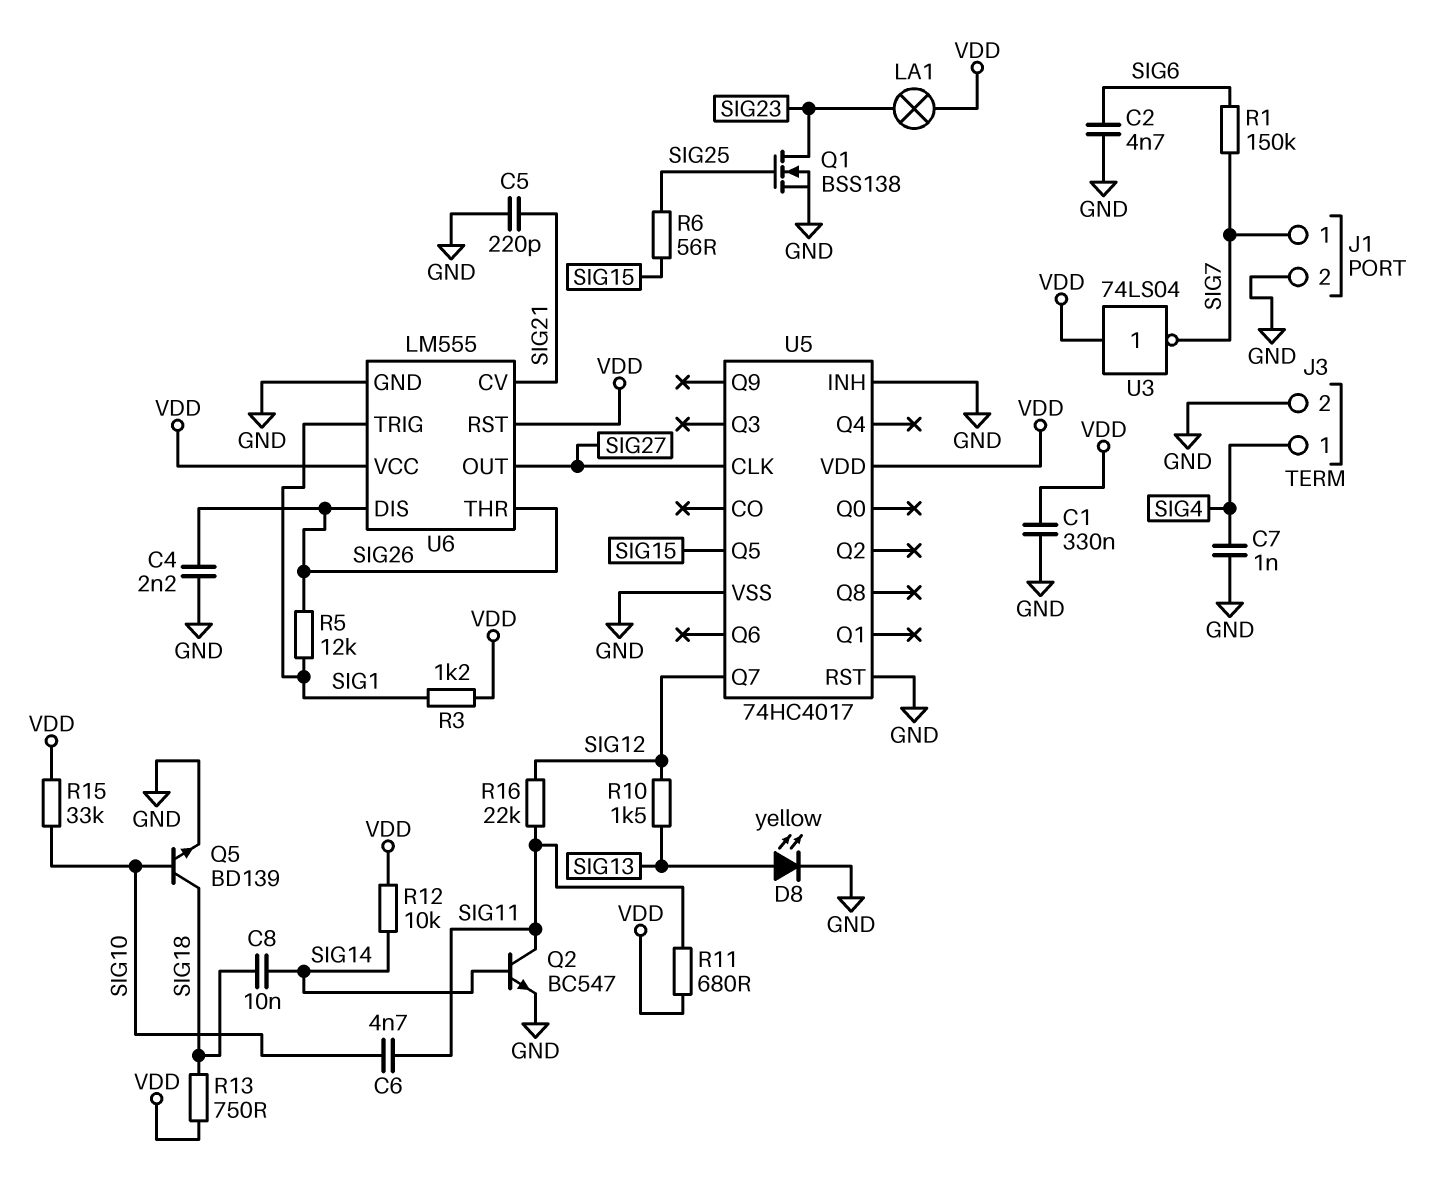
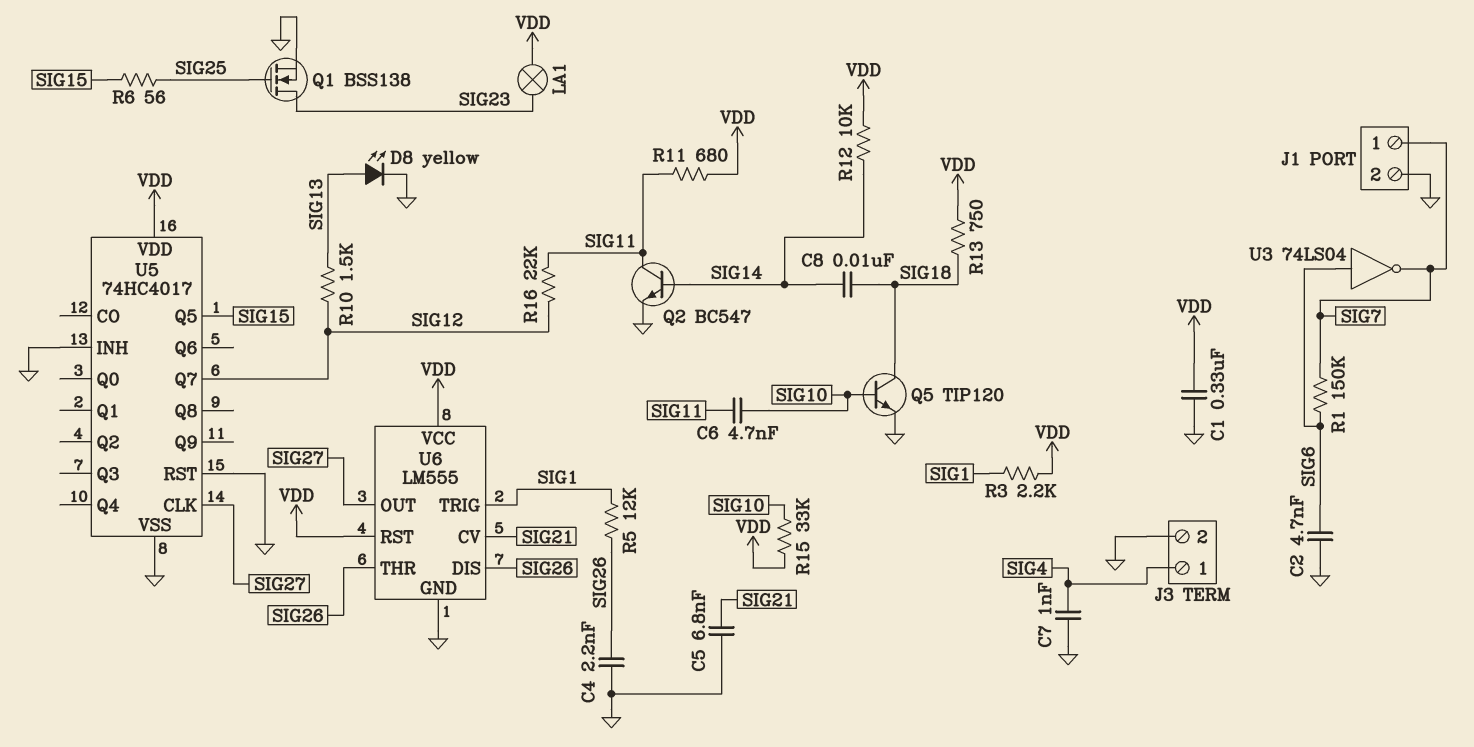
C5: 220pF (GND, SIG21) -> 6.8nF (GND, SIG21)
Q5: NPN BD139 (B SIG10, C SIG18, E GND) -> NPN TIP120 (B SIG10, C SIG18, E GND)
R3: 1.2k (SIG1, VDD) -> 2.2k (SIG1, VDD)
U3: NOT 74LS04 (in VDD, out SIG7) -> NOT 74LS04 (in SIG6, out SIG7)

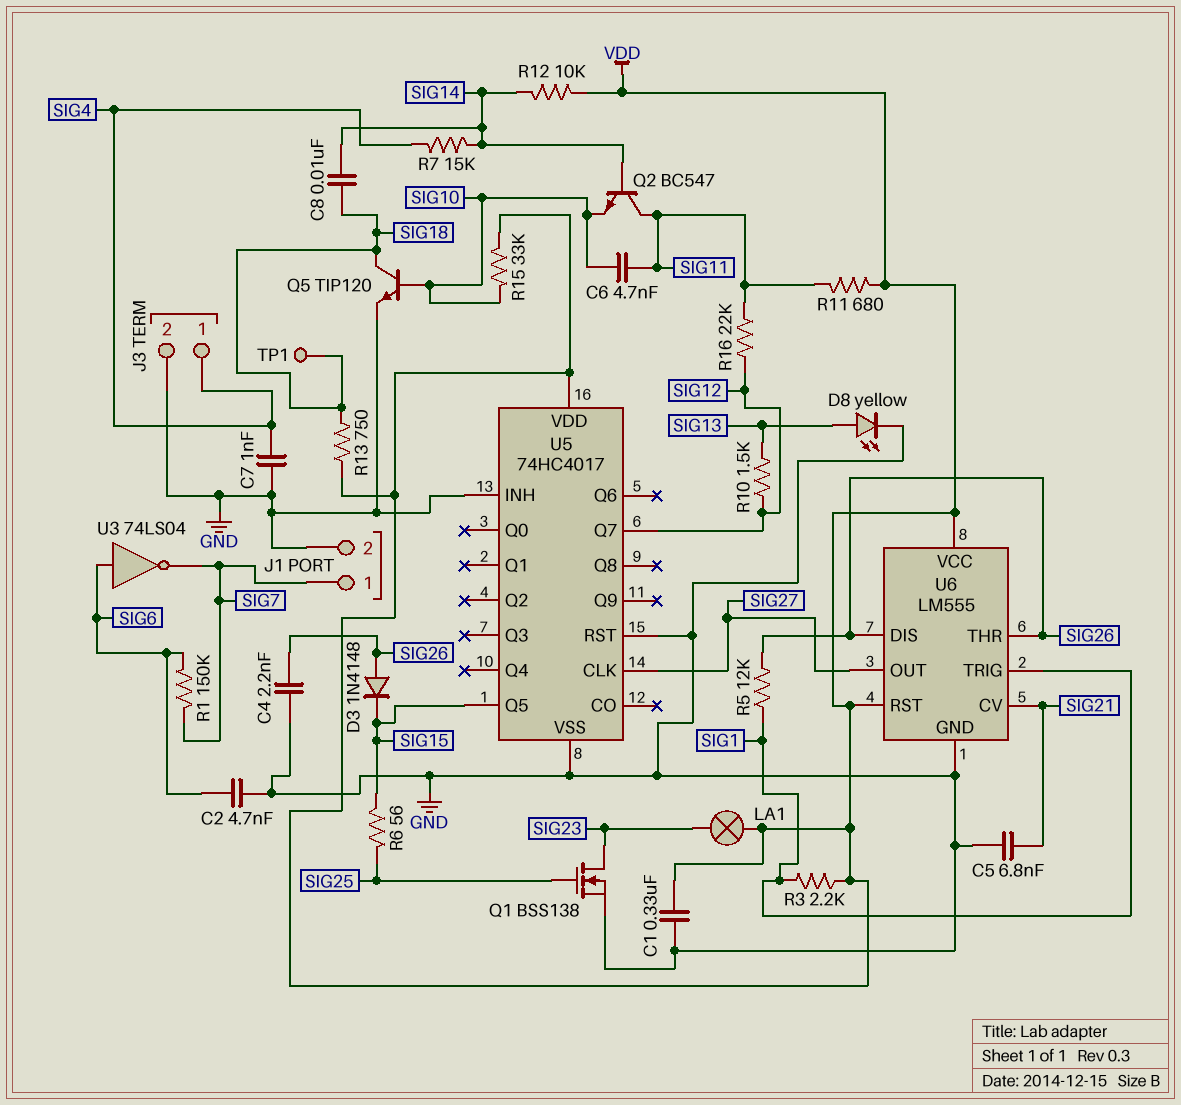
D3: none -> diode 1N4148 (A SIG26, K SIG15)
Q2: NPN BC547 (B SIG14, C SIG11, E GND) -> NPN BC547 (B SIG14, C SIG11, E SIG10)
R7: none -> 15k (SIG4, SIG14)
TP1: none -> test point (SIG18)

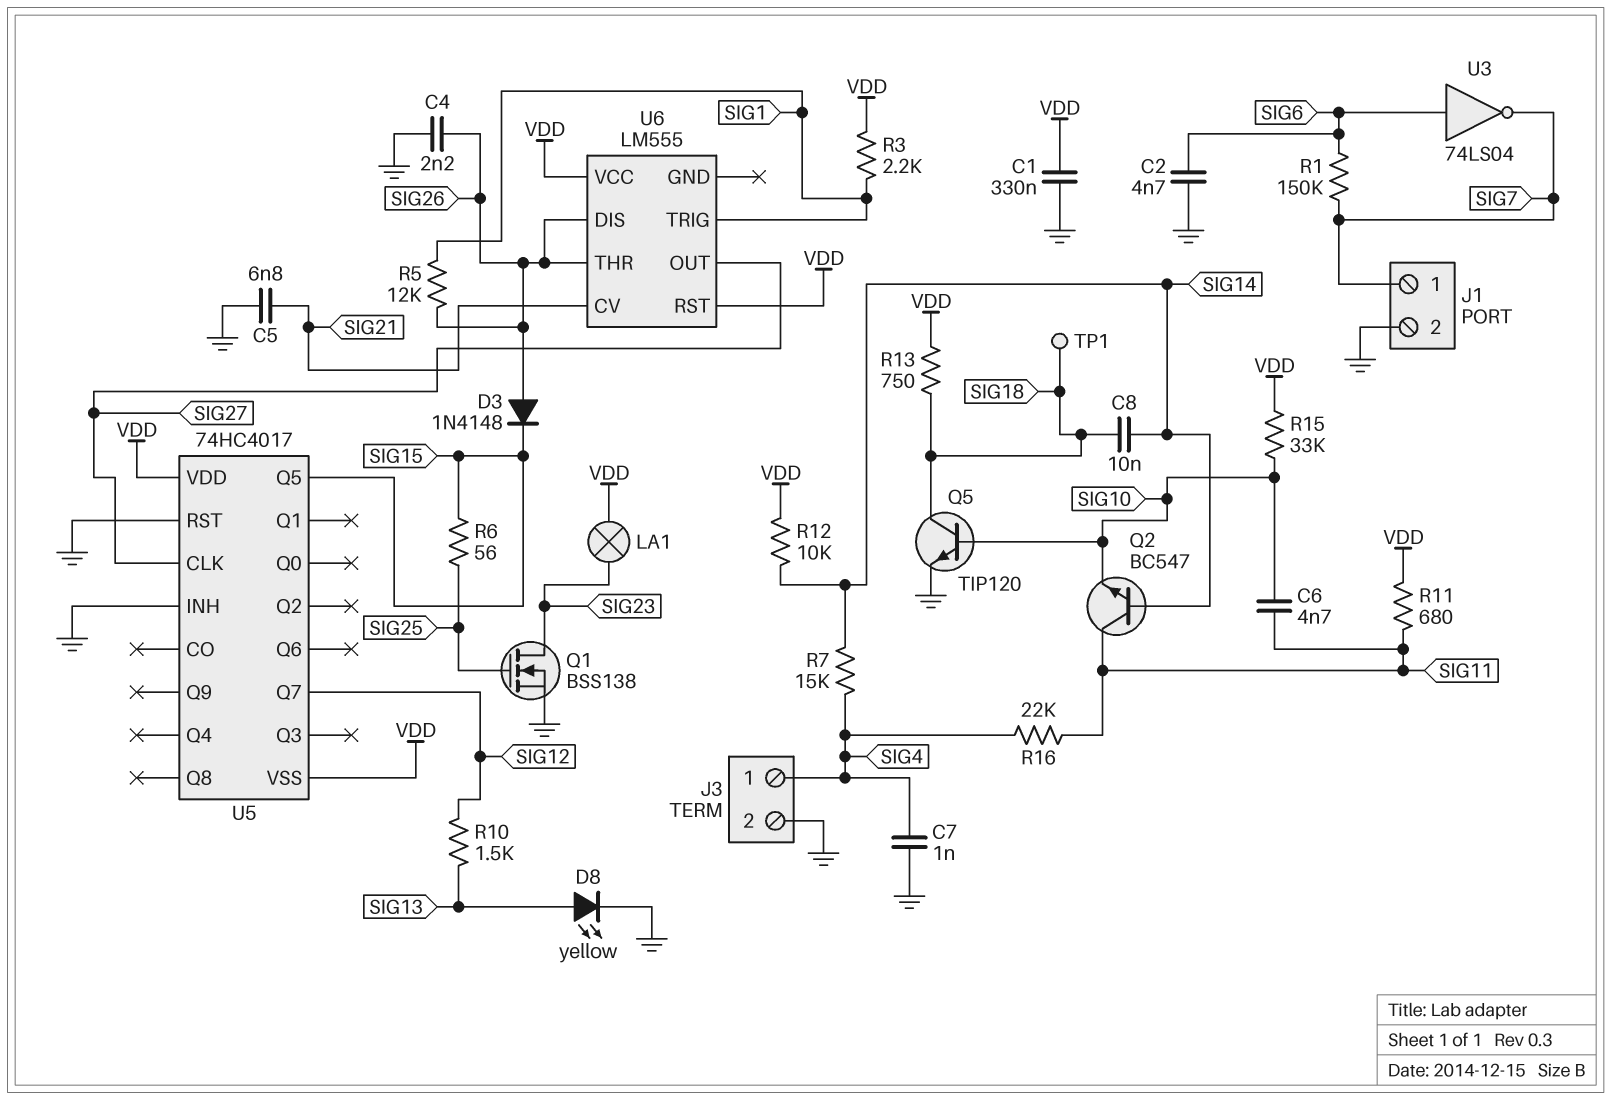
R16: 22k (SIG11, SIG12) -> 22k (SIG4, SIG11)
U5 pin VSS: GND -> VDD
U6 pin GND: GND -> none

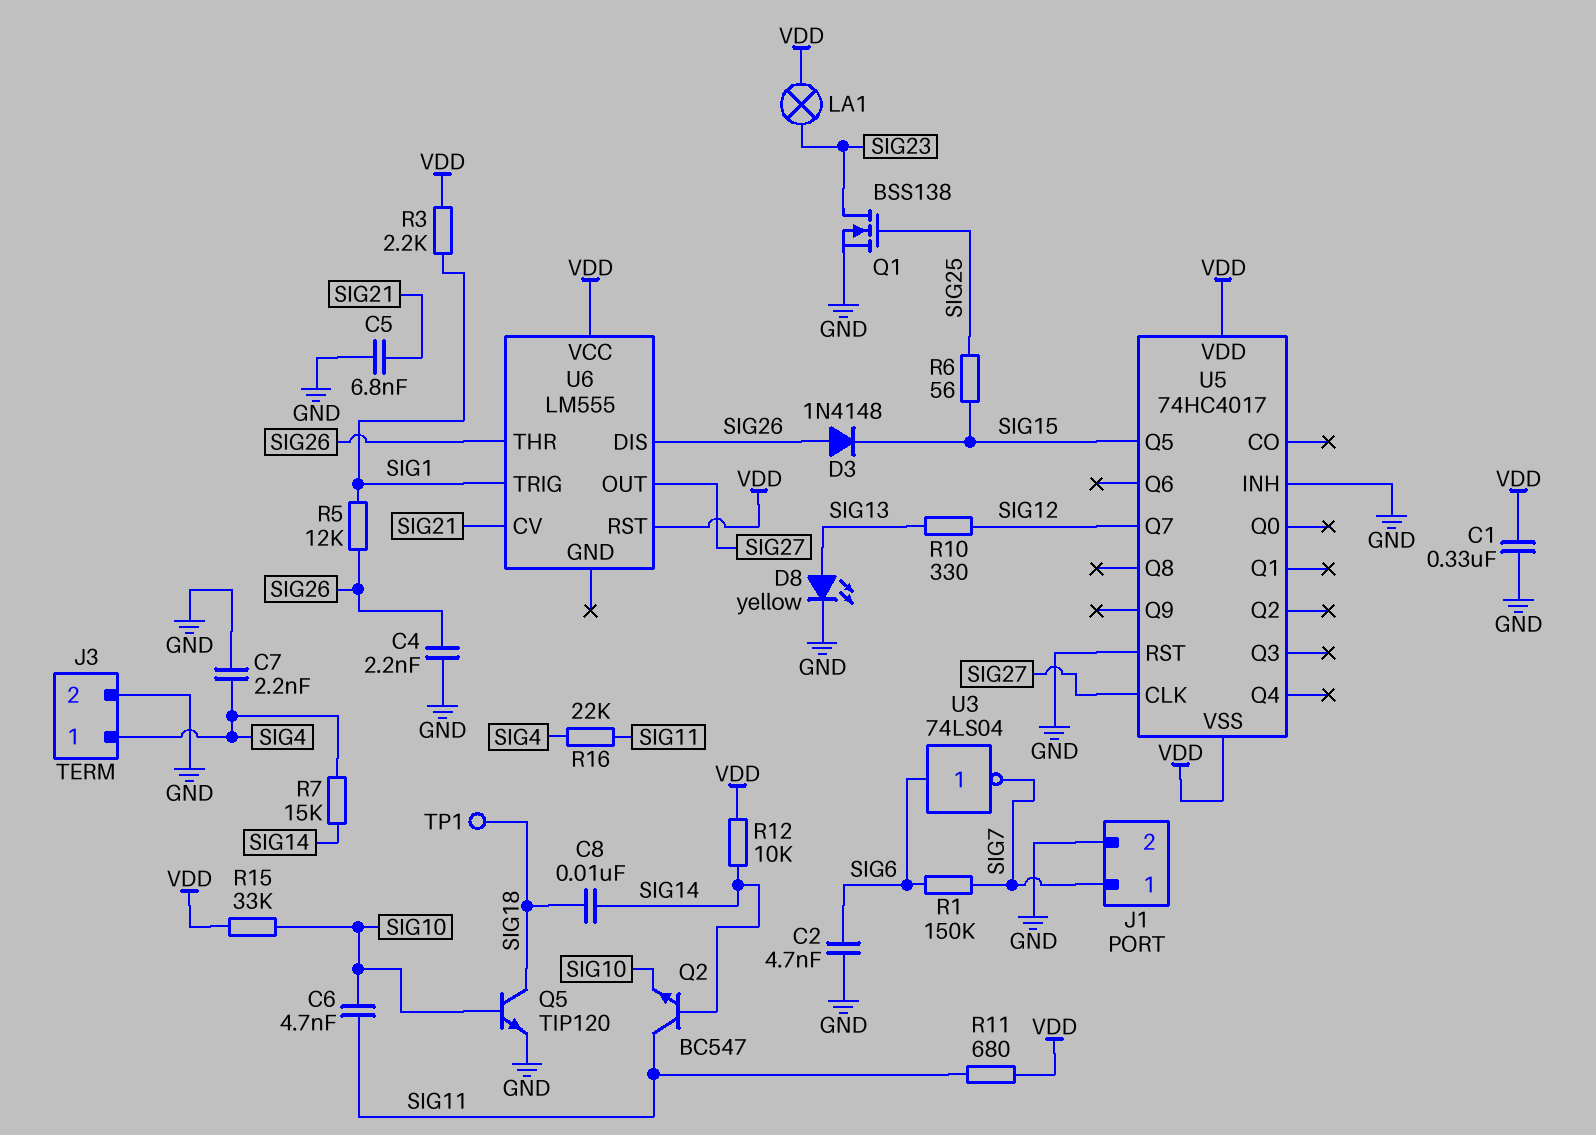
C7: 1nF (GND, SIG4) -> 2.2nF (GND, SIG4)
R10: 1.5k (SIG12, SIG13) -> 330 (SIG12, SIG13)
R13: 750 (SIG18, VDD) -> none

